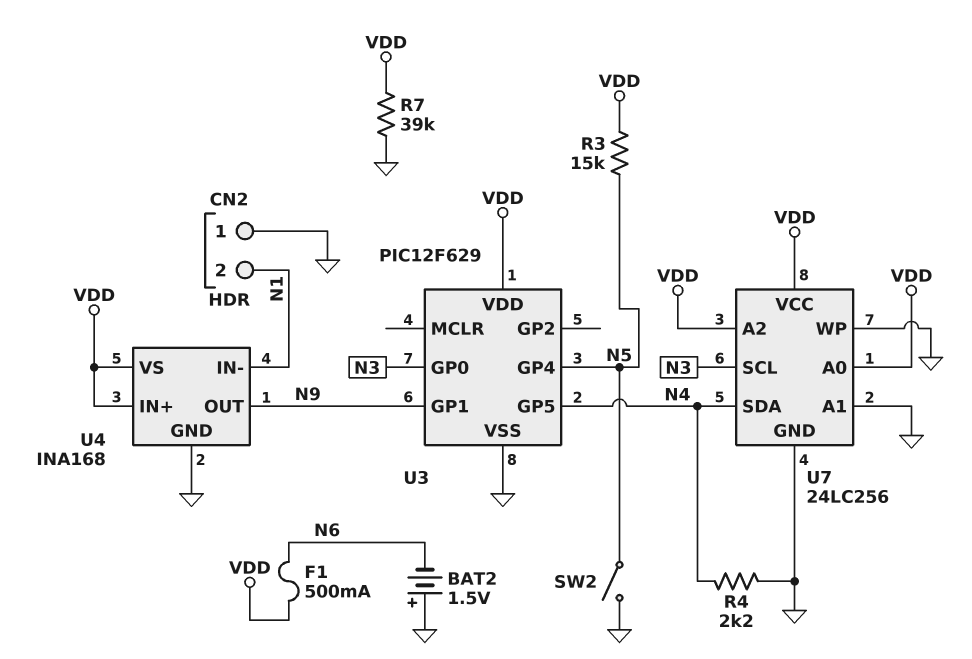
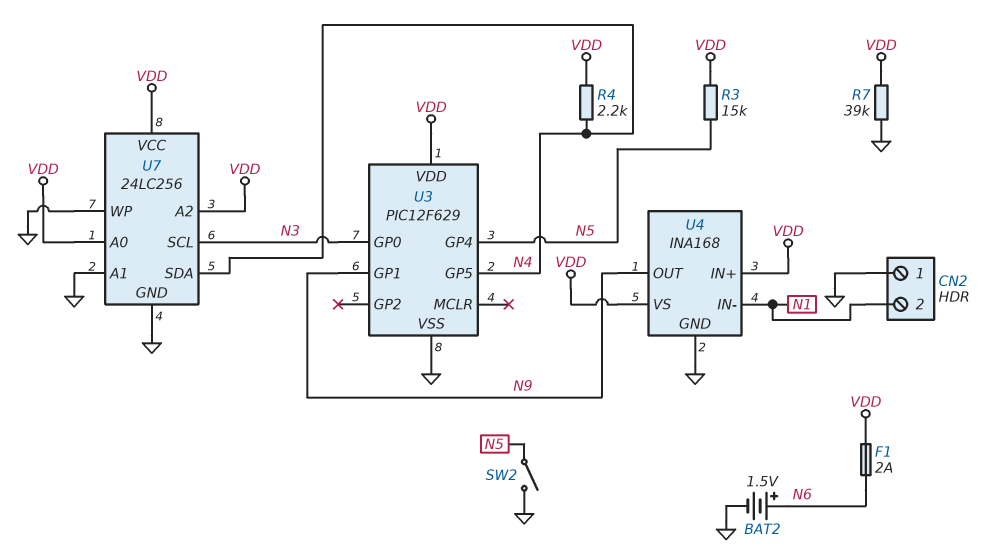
BAT2: 1.5V (plus GND, minus N6) -> 1.5V (plus N6, minus GND)
F1: 500mA (N6, VDD) -> 2A (N6, VDD)
R4: 2.2k (GND, N4) -> 2.2k (N4, VDD)

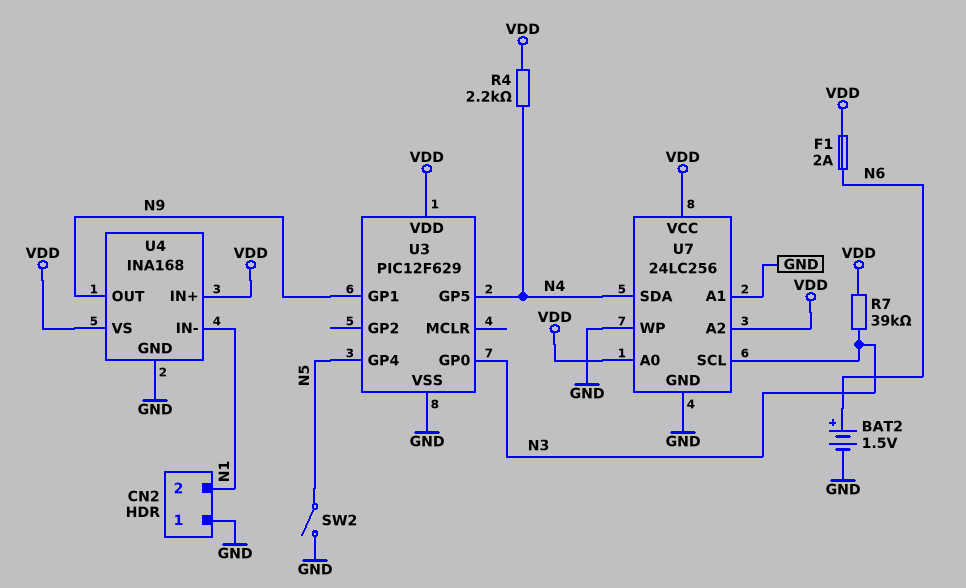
R3: 15k (N5, VDD) -> none
R7: 39k (GND, VDD) -> 39k (N3, VDD)

